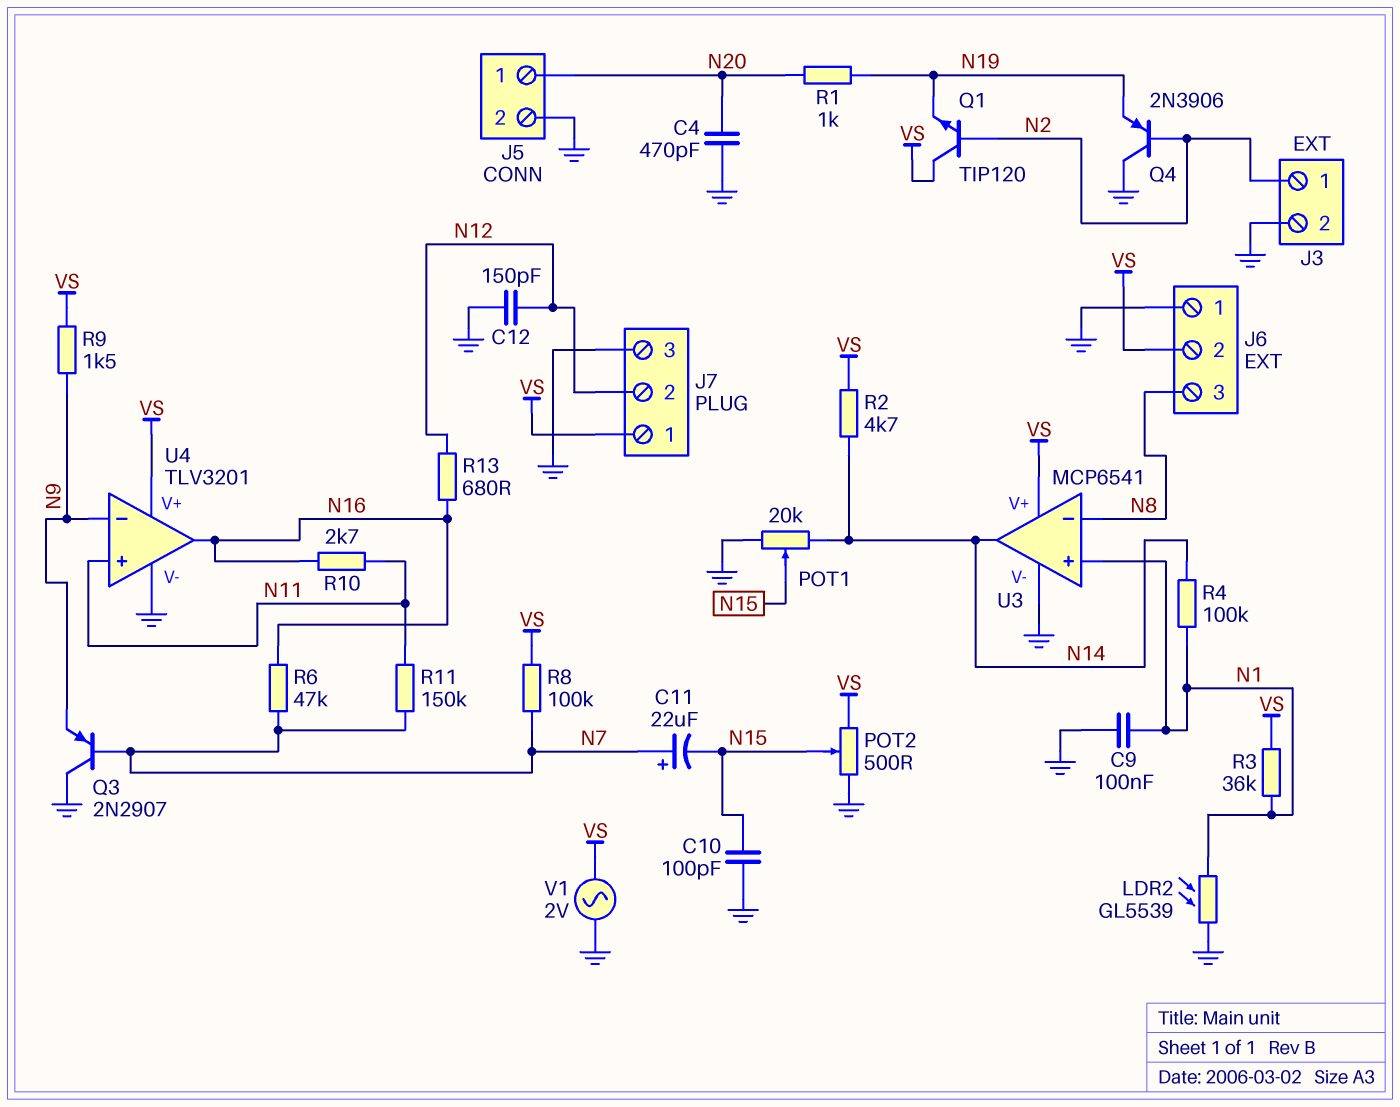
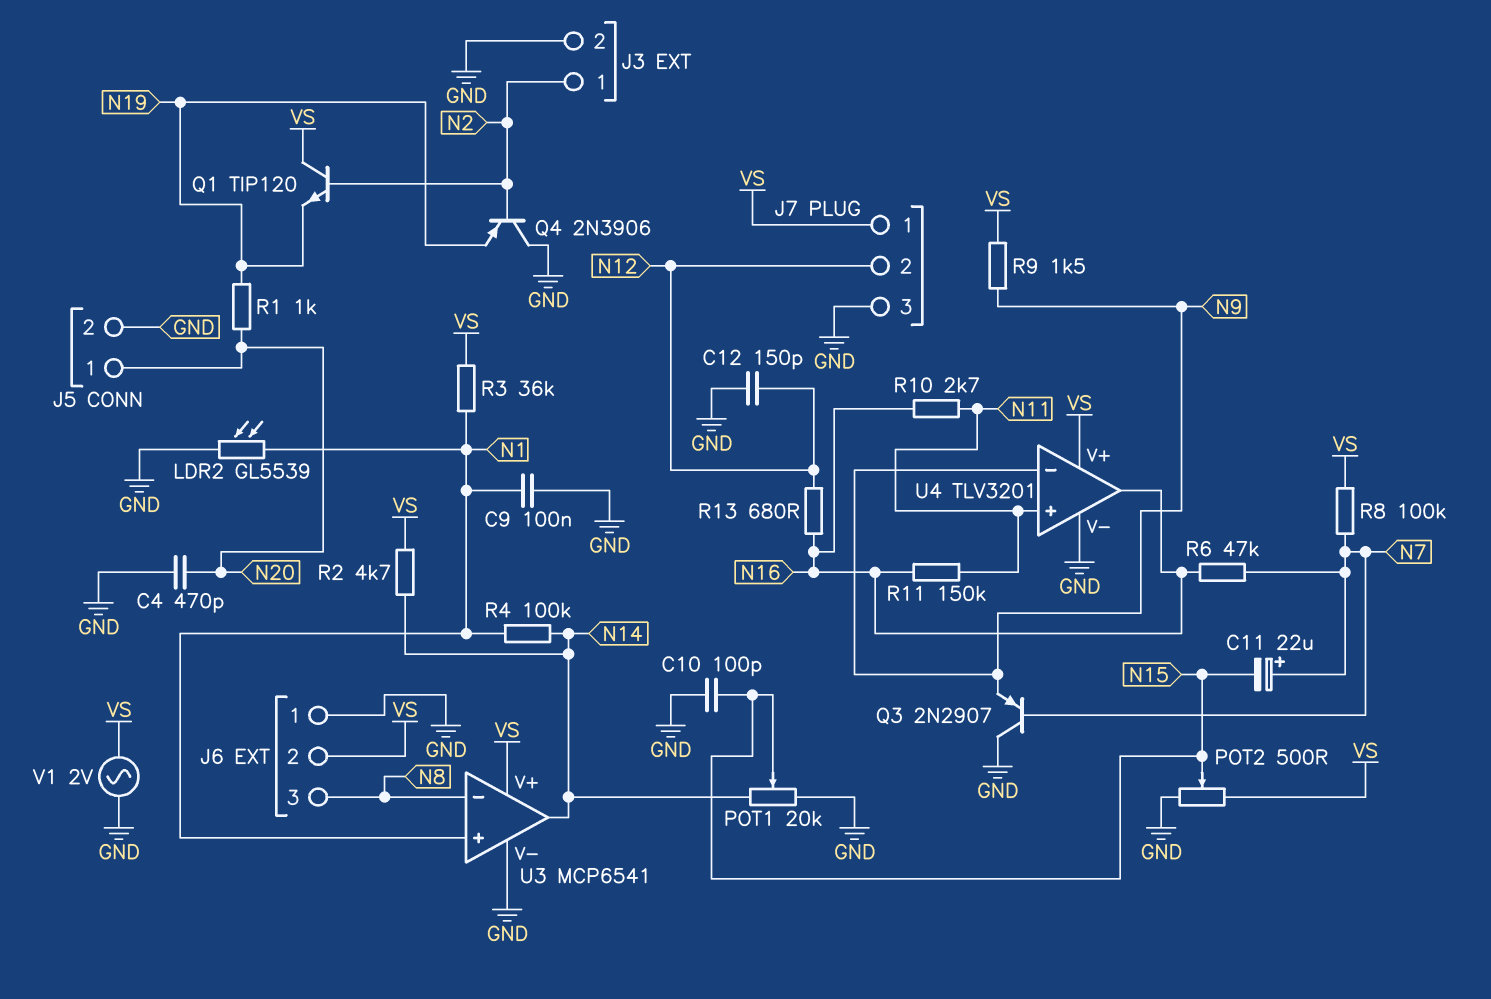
R11: 150k (N7, N11) -> 150k (N11, N16)

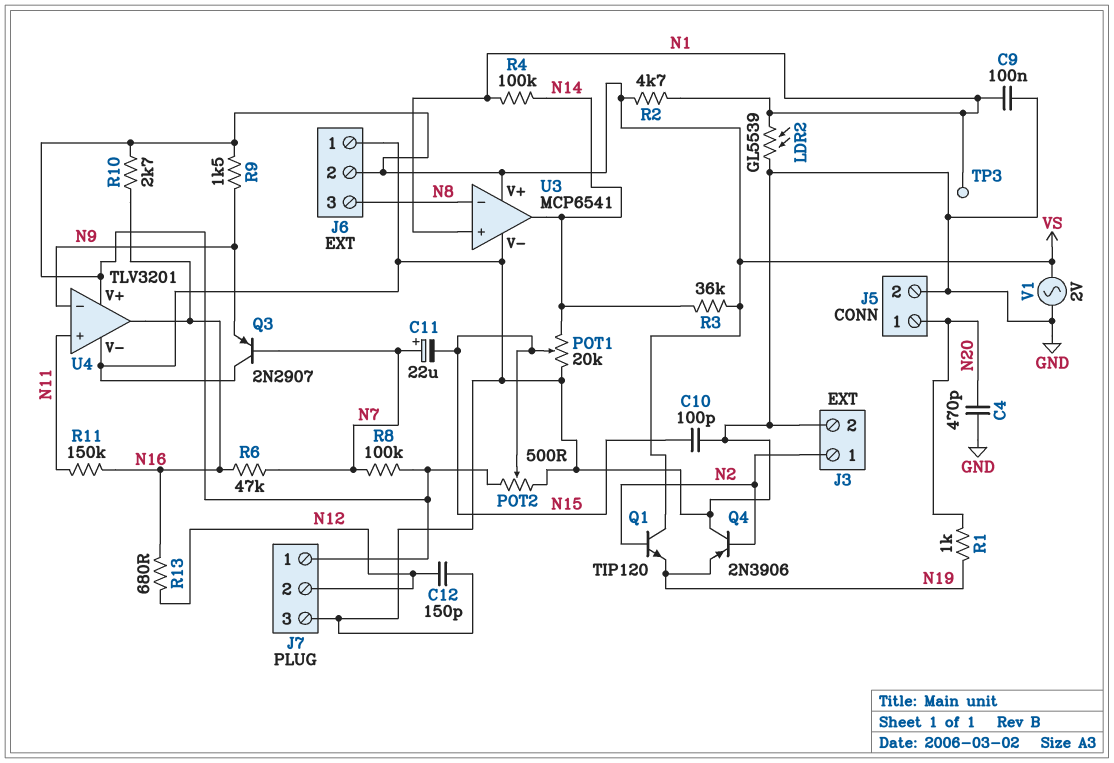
R2: 4.7k (N14, VS) -> 4.7k (N1, VS)
R3: 36k (N1, VS) -> 36k (N14, VS)
R10: 2.7k (N11, N16) -> 2.7k (N16, VS)
TP3: none -> test point (N1)

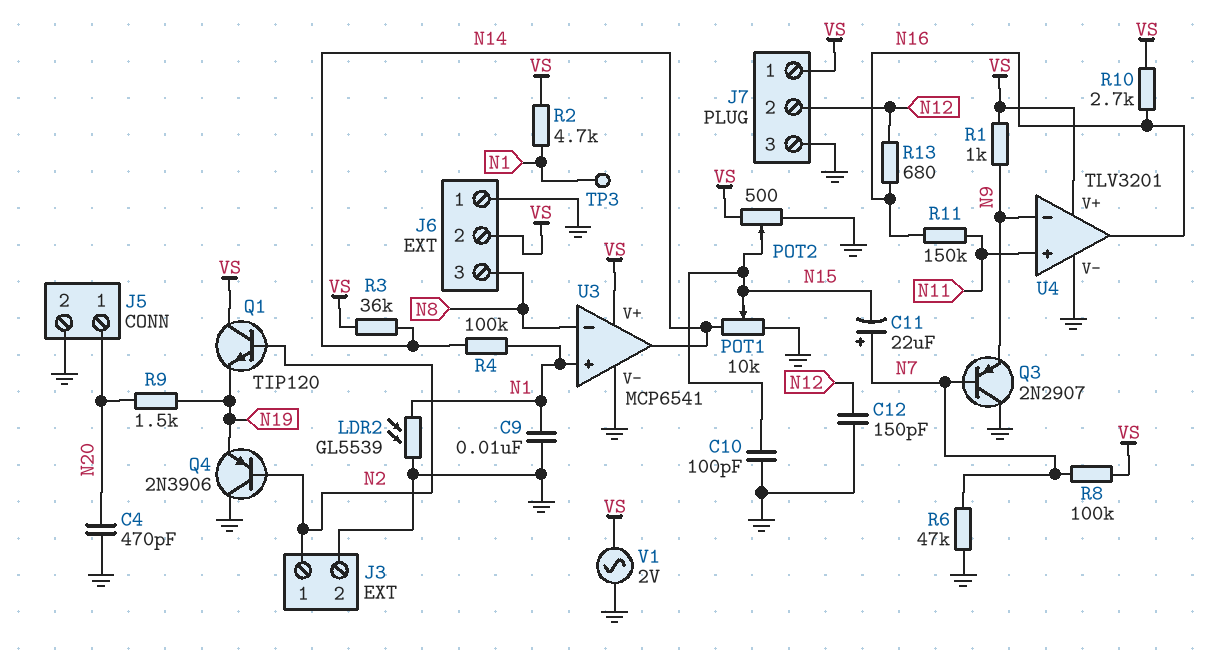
C9: 100nF (GND, N1) -> 10nF (GND, N1)
POT1: 20k (GND, N14, wiper N15) -> 10k (GND, N14, wiper N15)
R1: 1k (N19, N20) -> 1k (N9, VS)
R6: 47k (N7, N16) -> 47k (GND, N7)
R9: 1.5k (N9, VS) -> 1.5k (N19, N20)

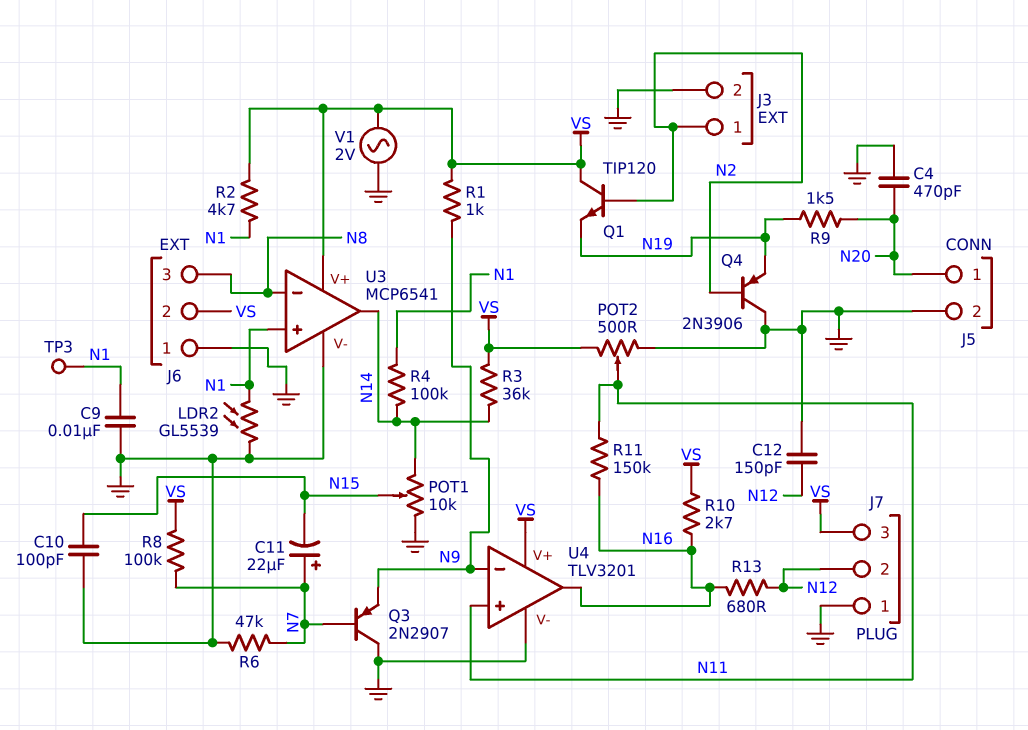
J7 pin 1: VS -> GND
J7 pin 3: GND -> VS
POT2: 500 (GND, VS, wiper N15) -> 500 (GND, VS, wiper N11)

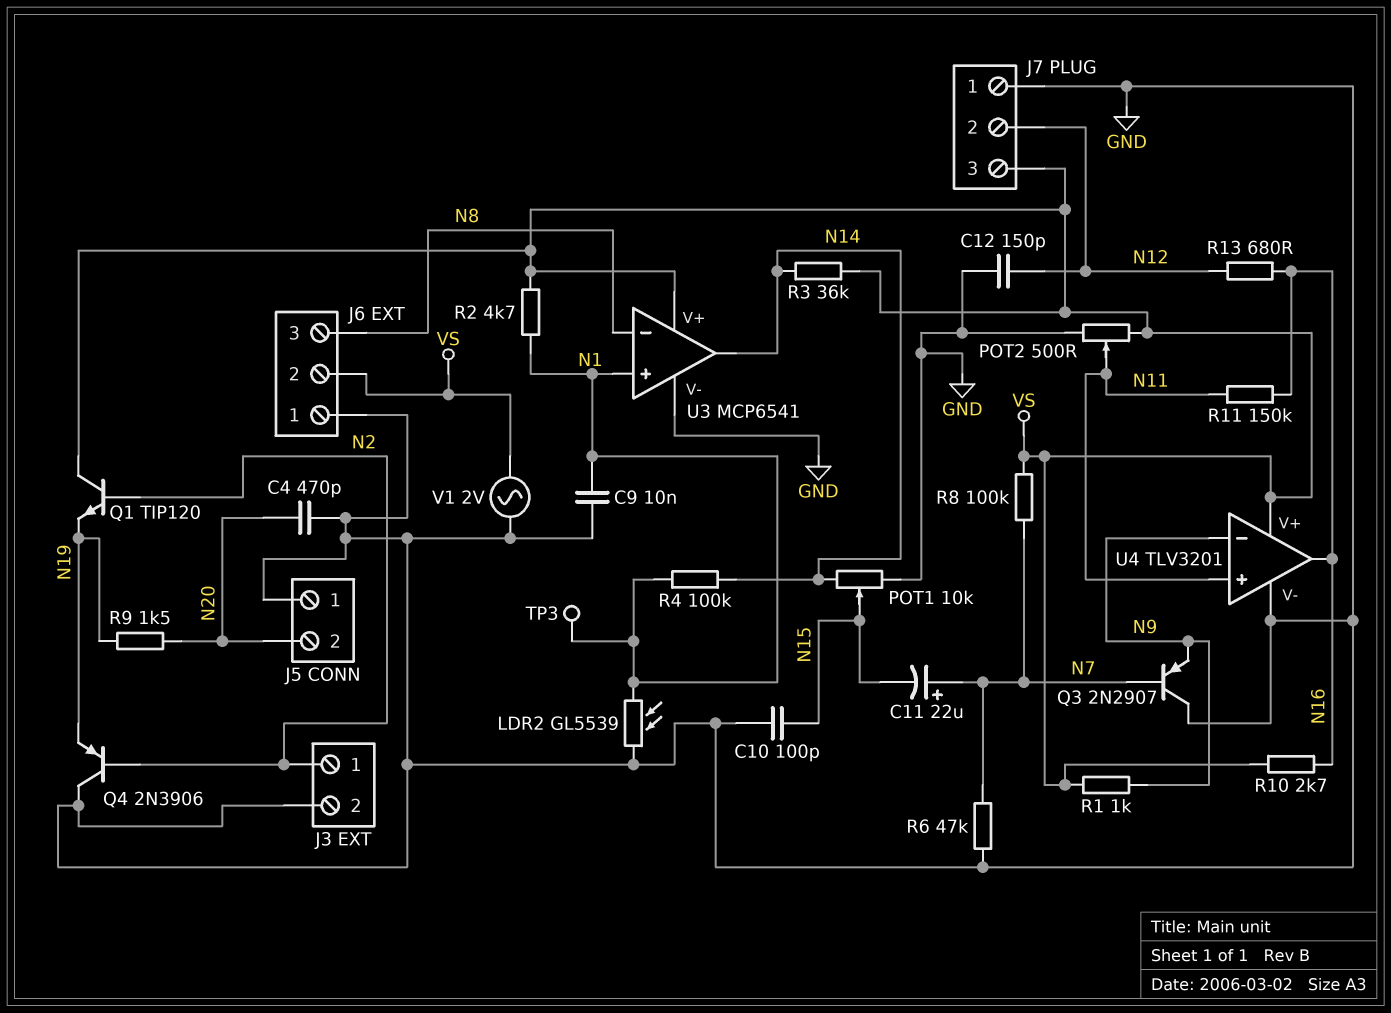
J5 pin 1: N20 -> GND
J5 pin 2: GND -> N20

